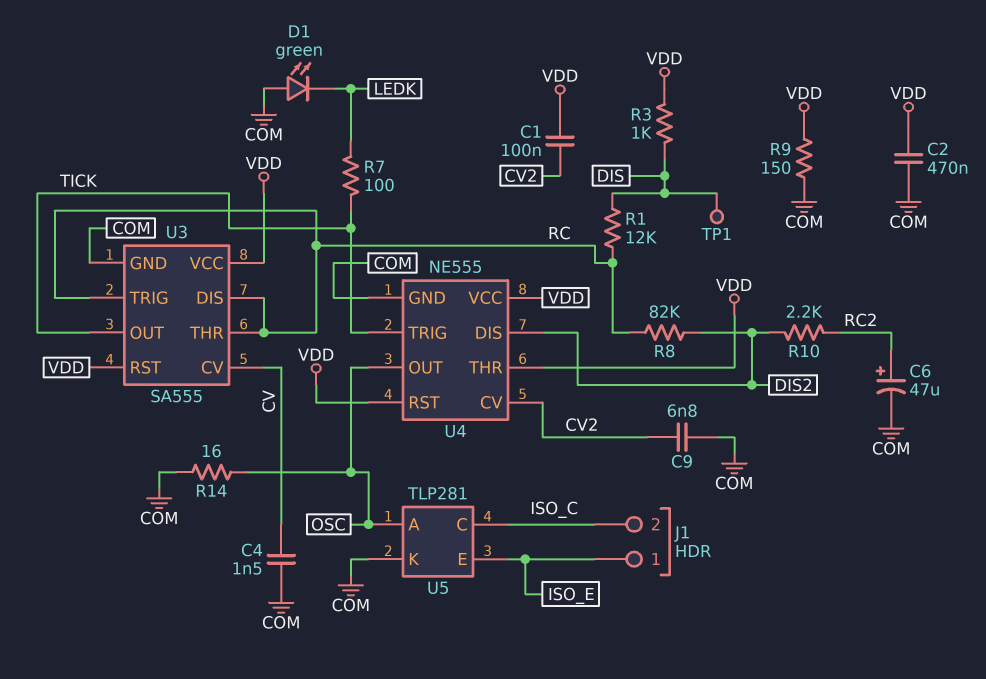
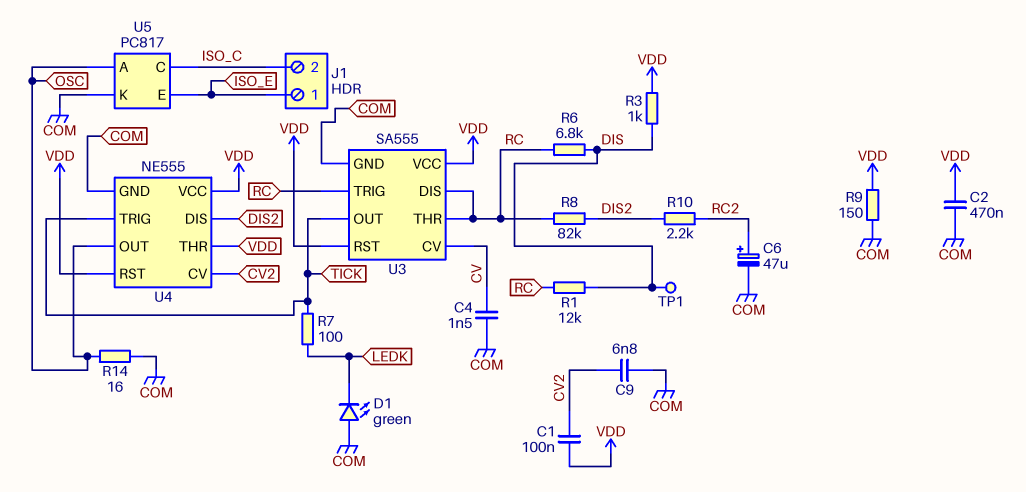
R6: none -> 6.8k (DIS, RC)
U5: TLP281 -> PC817

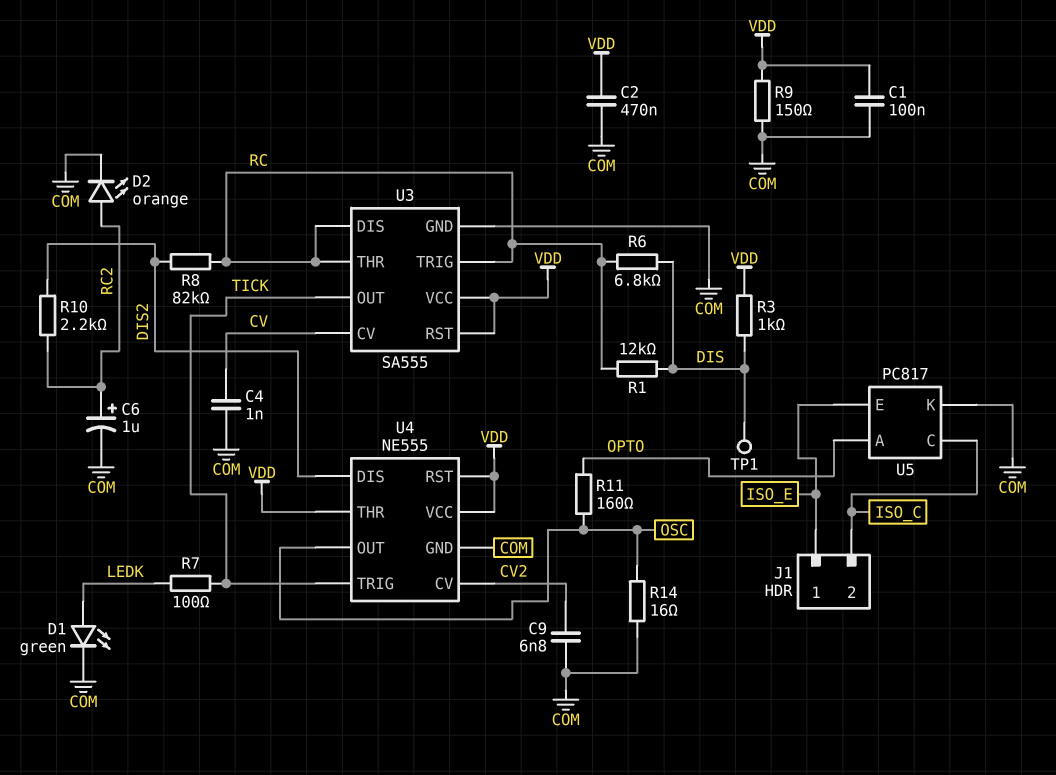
C1: 100nF (CV2, VDD) -> 100nF (COM, VDD)
C4: 1.5nF (COM, CV) -> 1nF (COM, CV)
C6: 47uF (plus RC2, minus COM) -> 1uF (plus RC2, minus COM)
D1: LED green (A COM, K LEDK) -> LED green (A LEDK, K COM)
D2: none -> LED orange (A RC2, K COM)
R11: none -> 160 (OPTO, OSC)
U5 pin A: OSC -> OPTO

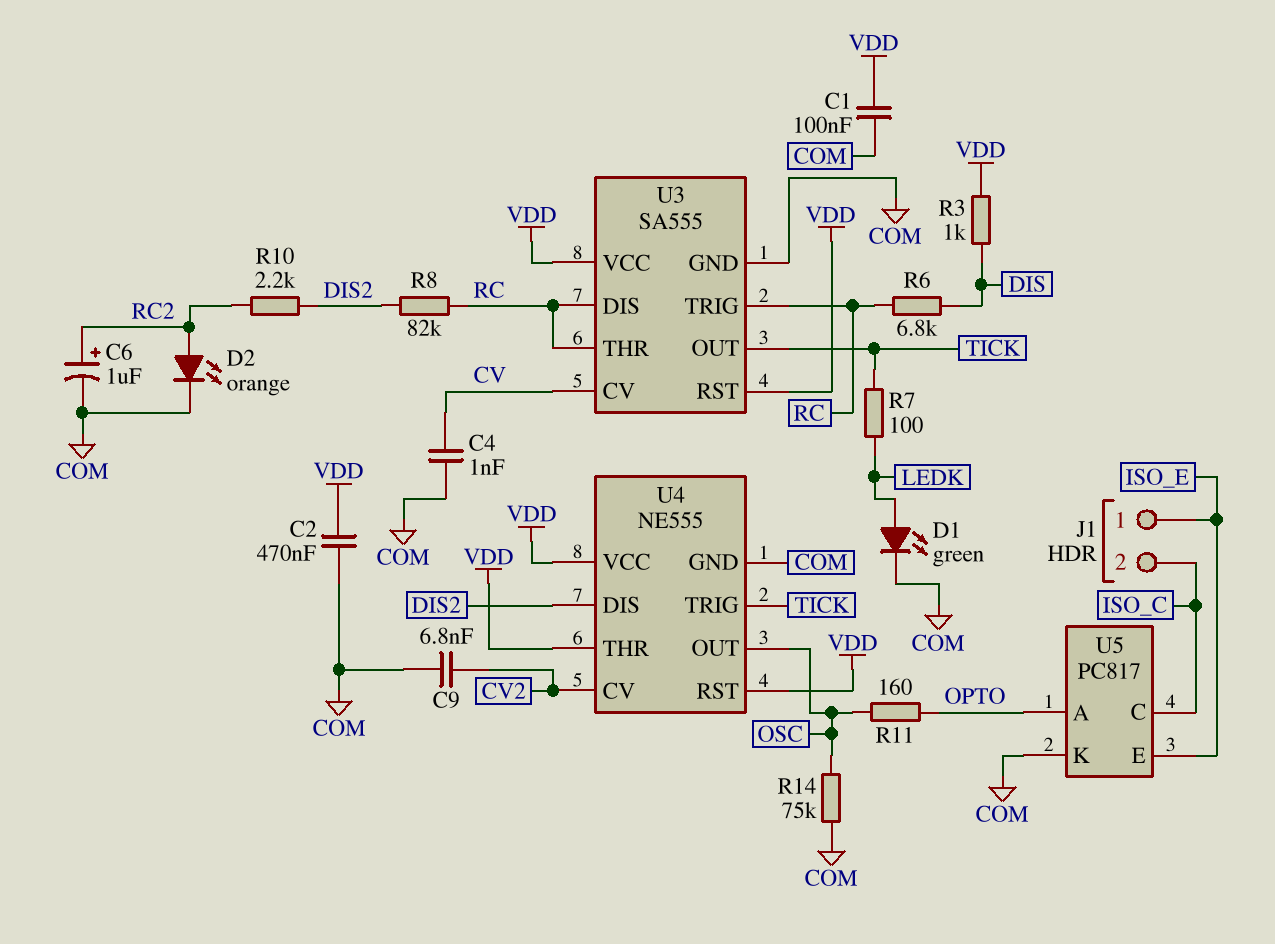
R1: 12k (DIS, RC) -> none
R9: 150 (COM, VDD) -> none
R14: 16 (COM, OSC) -> 75k (COM, OSC)
TP1: test point (DIS) -> none

